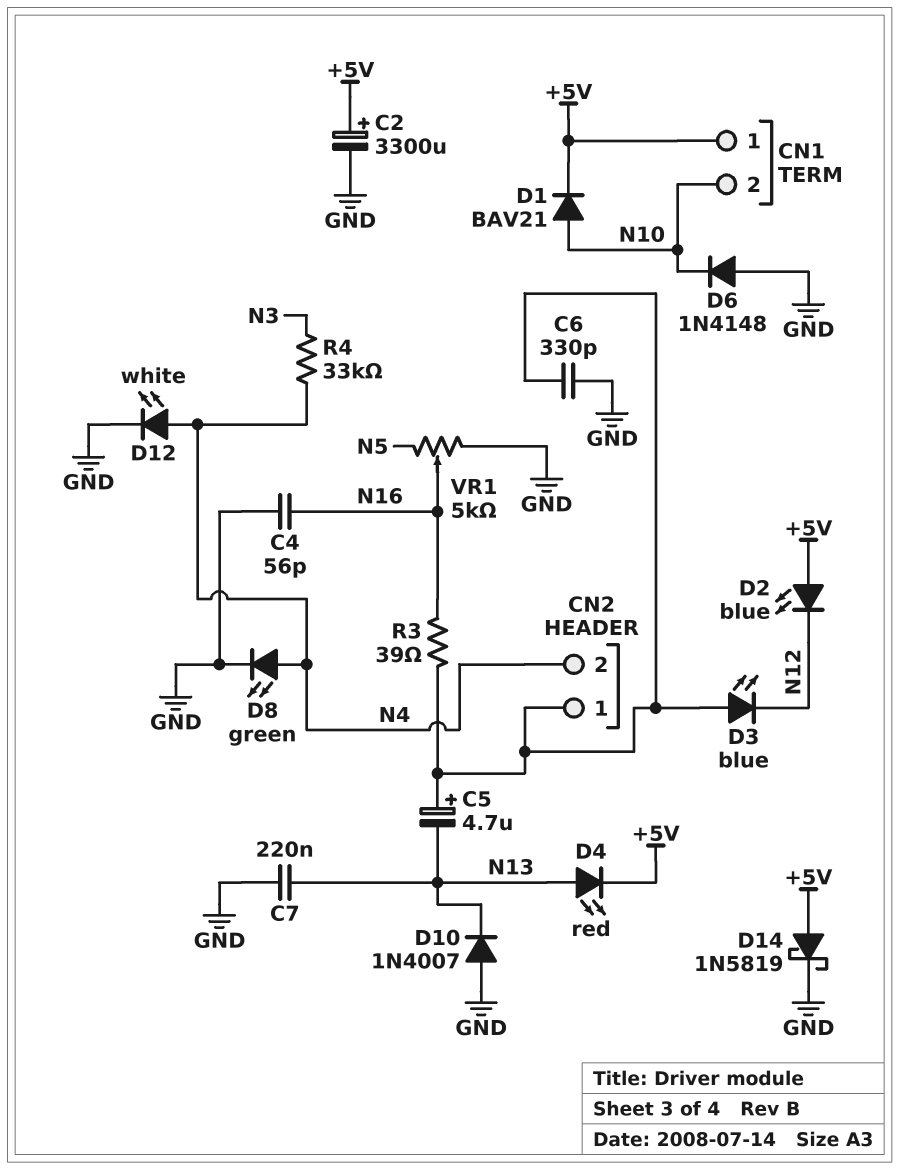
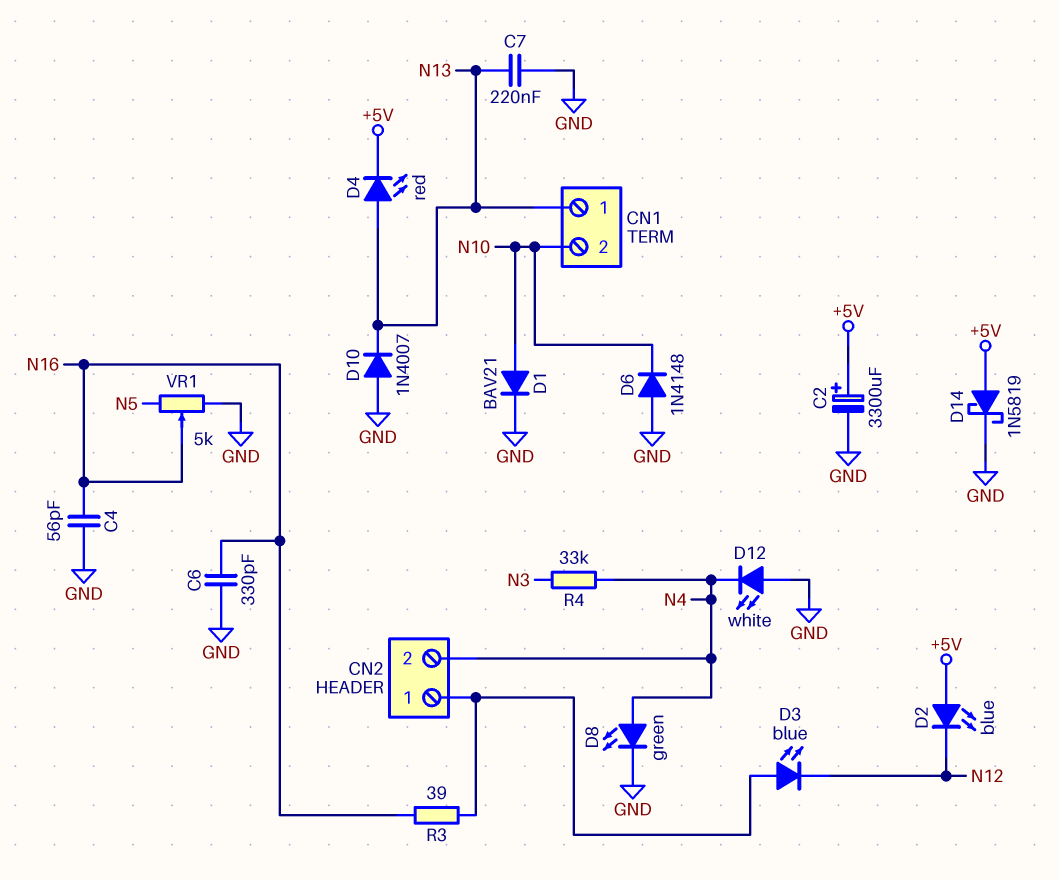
C5: 4.7uF (plus CN2/1, minus N13) -> none
C6: 330pF (CN2/1, GND) -> 330pF (GND, N16)
CN1 pin 1: +5V -> N13
D1: diode BAV21 (A N10, K +5V) -> diode BAV21 (A N10, K GND)
D12: LED white (A N4, K GND) -> LED white (A GND, K N4)

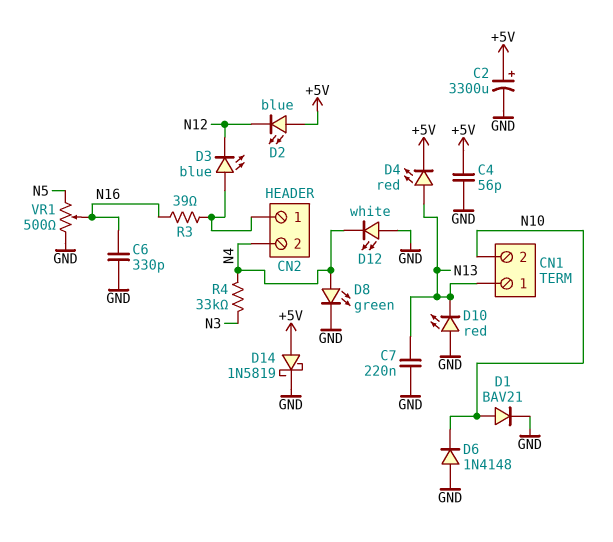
C4: 56pF (GND, N16) -> 56pF (+5V, GND)
D10: diode 1N4007 (A GND, K N13) -> LED red (A GND, K N13)
VR1: 5k (GND, N5, wiper N16) -> 500 (GND, N5, wiper N16)

